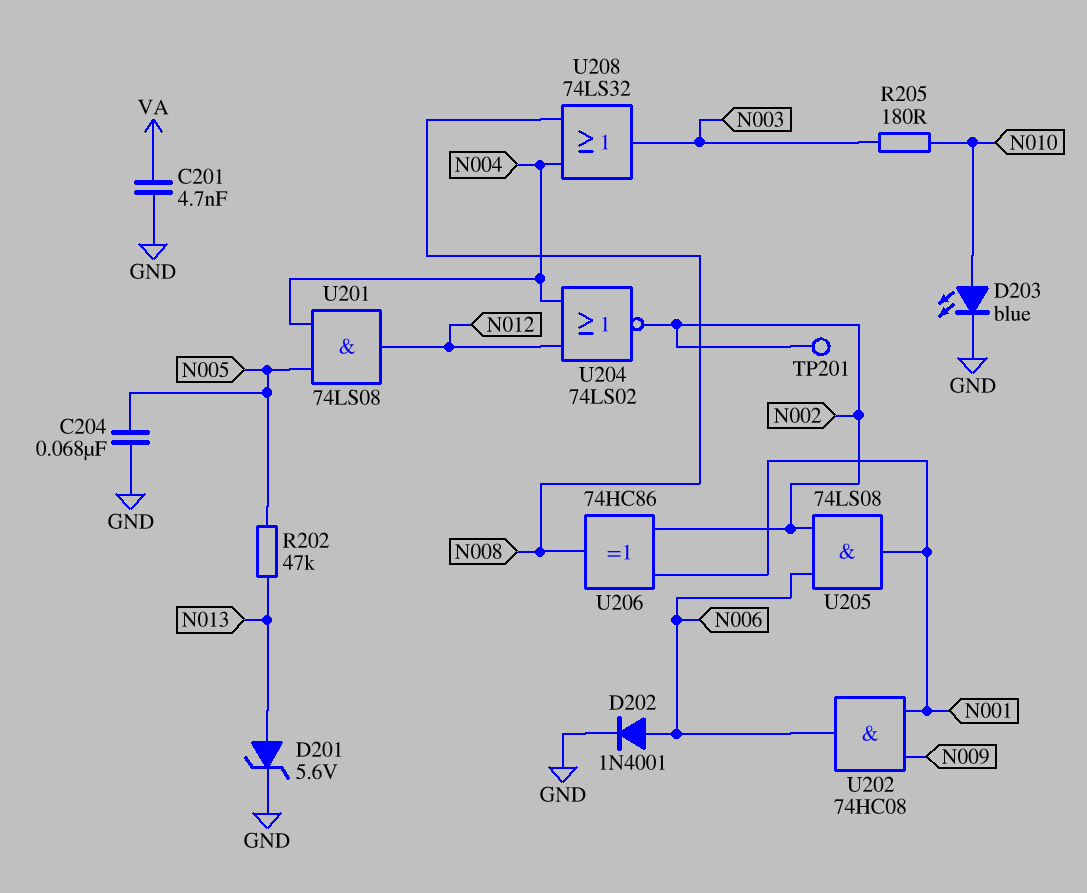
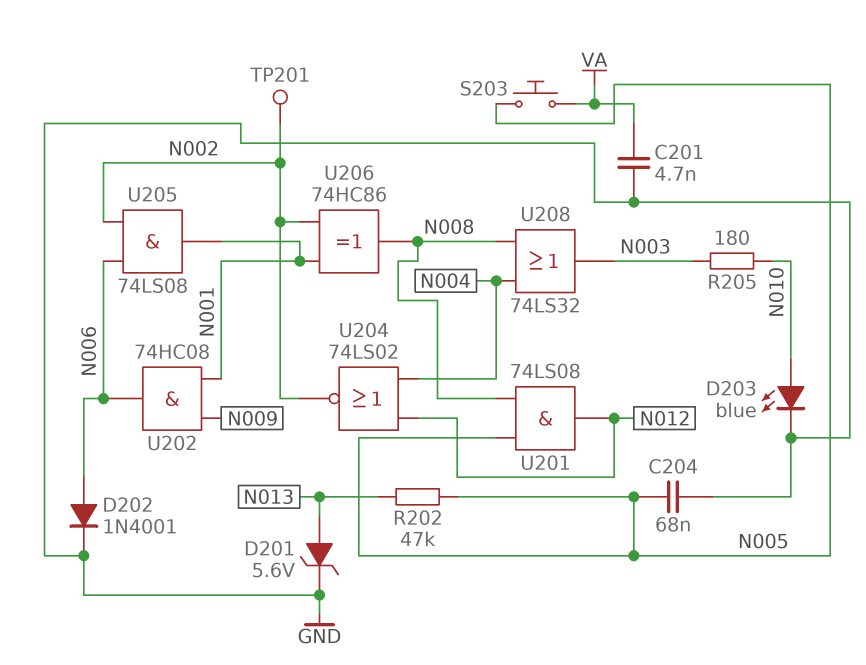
S203: none -> button (N005, VA)
U201: AND 74LS08 (in N004, in N005, out N012) -> AND 74LS08 (in N005, in N008, out N012)

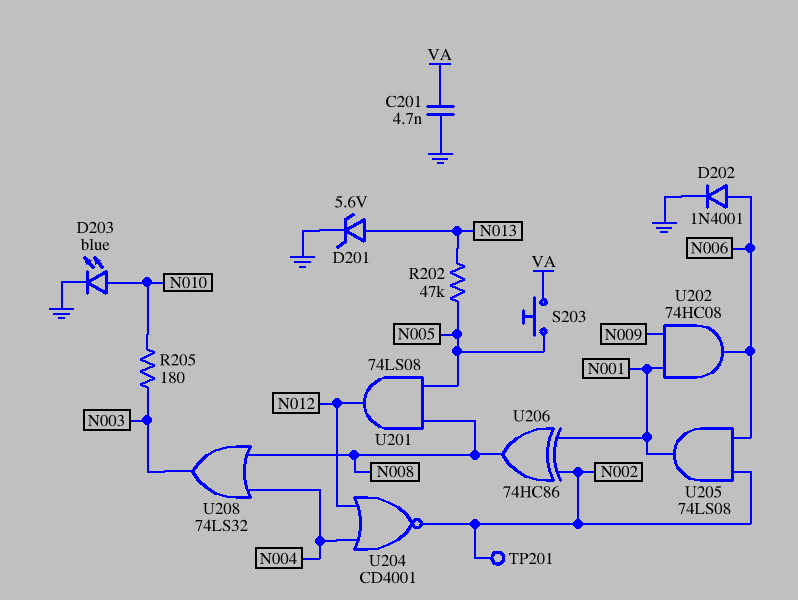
C204: 68nF (GND, N005) -> none
U204: NOR 74LS02 (in N004, in N012, out N002) -> NOR CD4001 (in N004, in N012, out N002)

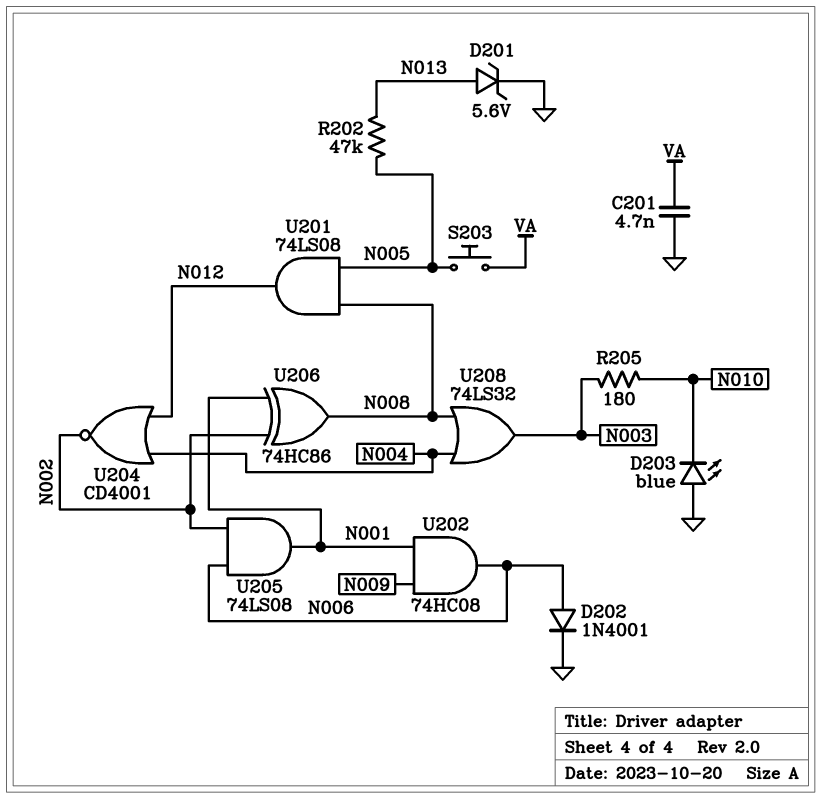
D203: LED blue (A N010, K GND) -> LED blue (A GND, K N010)
TP201: test point (N002) -> none

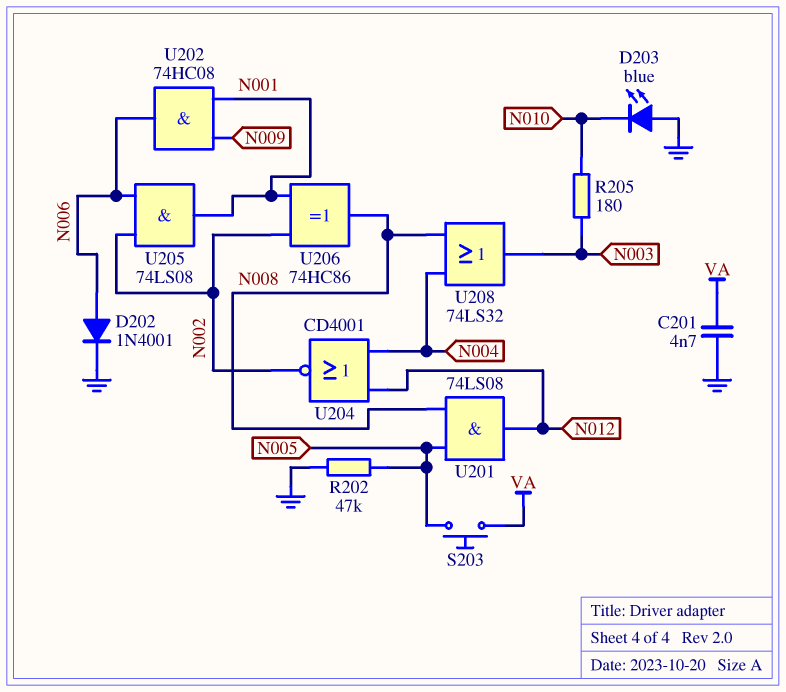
D201: zener 5.6V (A N013, K GND) -> none
R202: 47k (N005, N013) -> 47k (GND, N005)

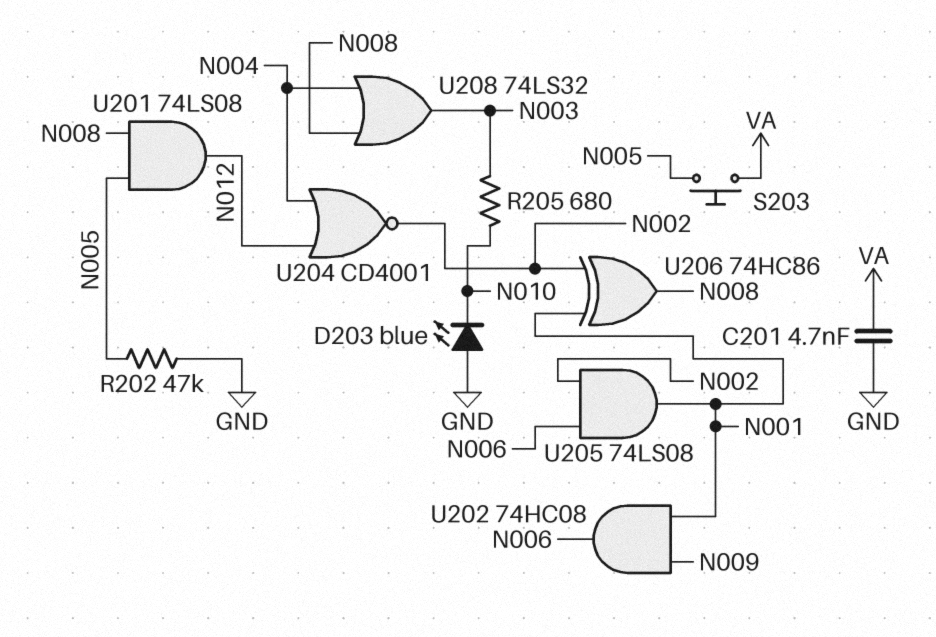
D202: diode 1N4001 (A N006, K GND) -> none
R205: 180 (N003, N010) -> 680 (N003, N010)

